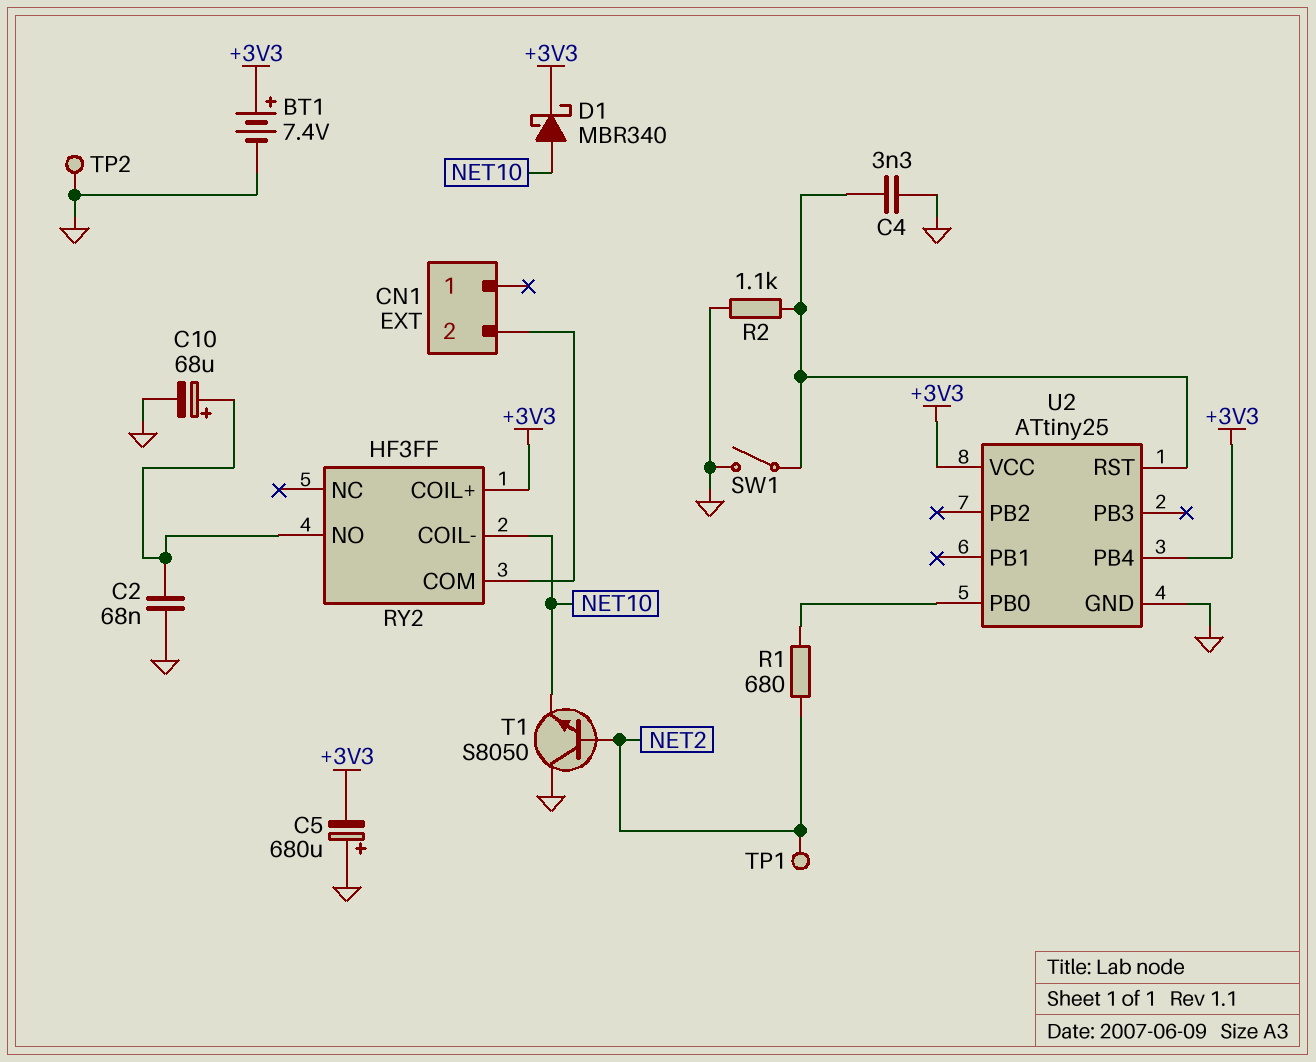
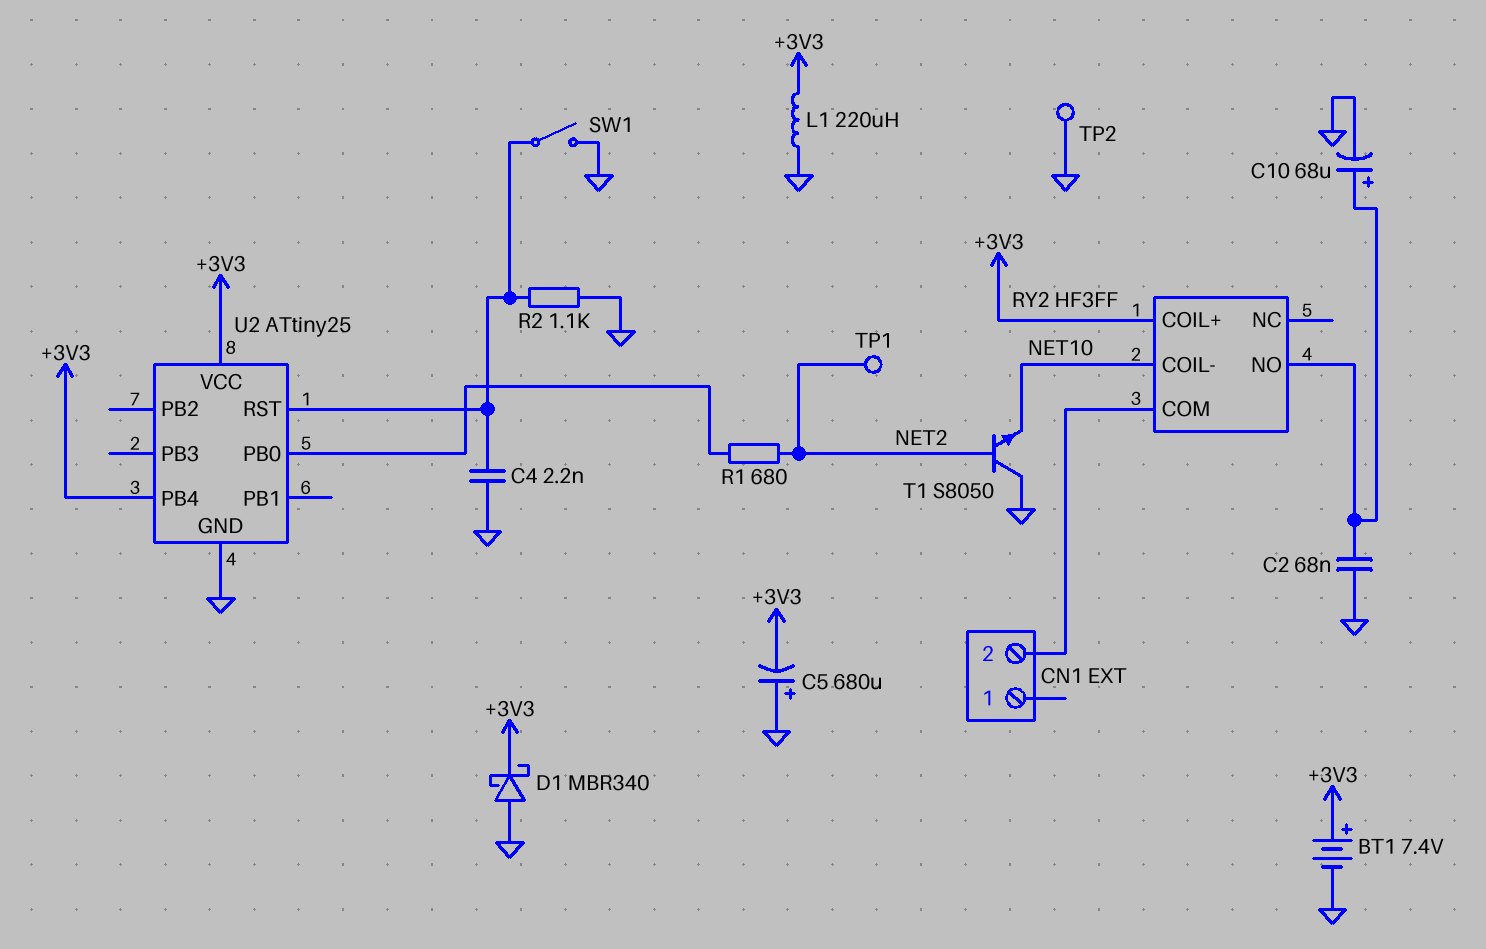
C4: 3.3nF (GND, U2/RST) -> 2.2nF (GND, U2/RST)
D1: schottky MBR340 (A NET10, K +3V3) -> schottky MBR340 (A GND, K +3V3)
L1: none -> 220uH (+3V3, GND)

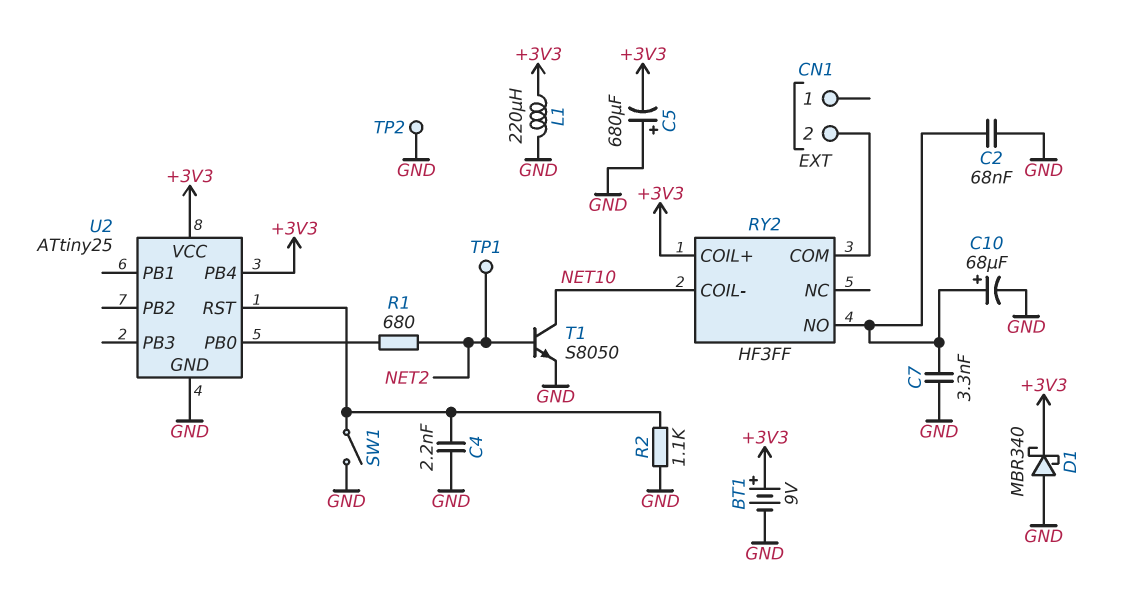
BT1: 7.4V (plus +3V3, minus GND) -> 9V (plus +3V3, minus GND)
C7: none -> 3.3nF (GND, RY2/NO)
T1: NPN S8050 (B NET2, C GND, E NET10) -> NPN S8050 (B NET2, C NET10, E GND)

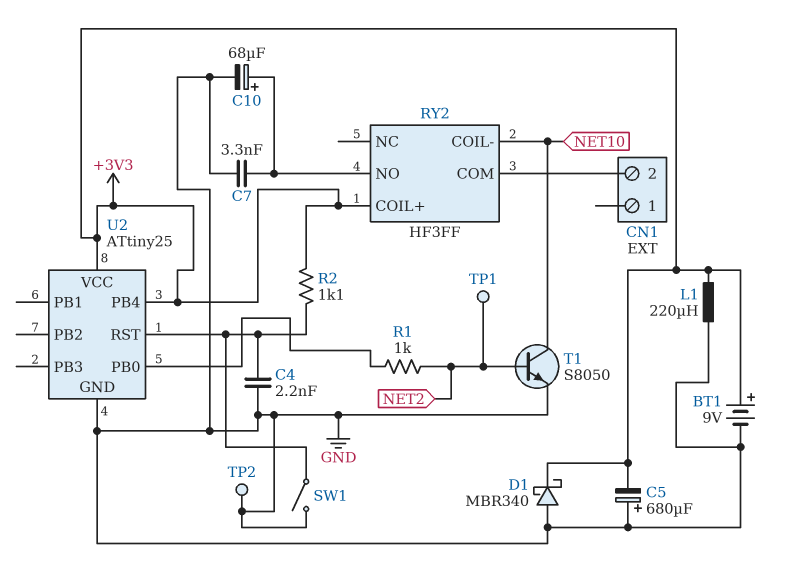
C2: 68nF (GND, RY2/NO) -> none
R1: 680 (NET2, U2/PB0) -> 1k (NET2, U2/PB0)
R2: 1.1k (GND, U2/RST) -> 1.1k (+3V3, U2/RST)

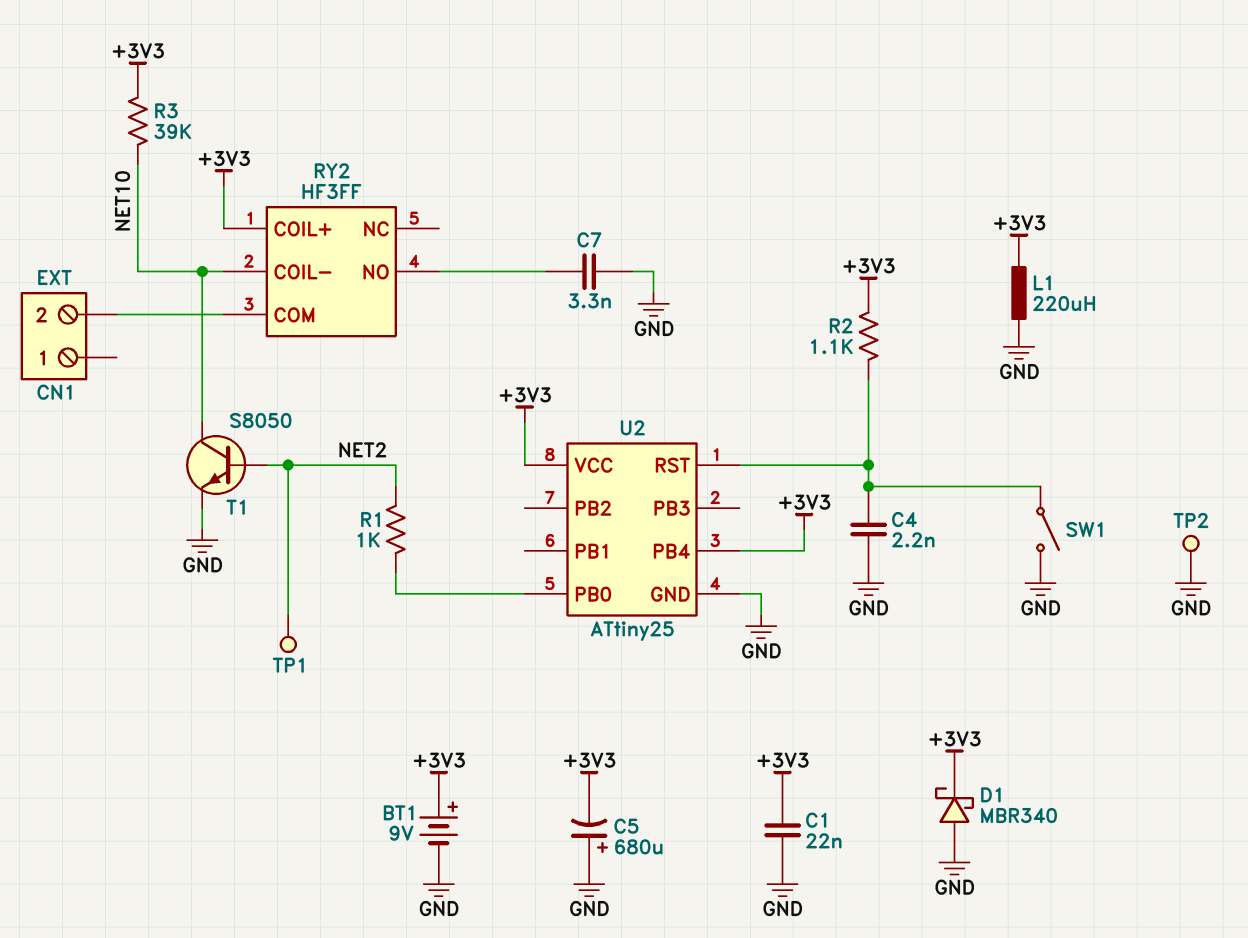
C1: none -> 22nF (+3V3, GND)
C10: 68uF (plus RY2/NO, minus GND) -> none
R3: none -> 39k (+3V3, NET10)

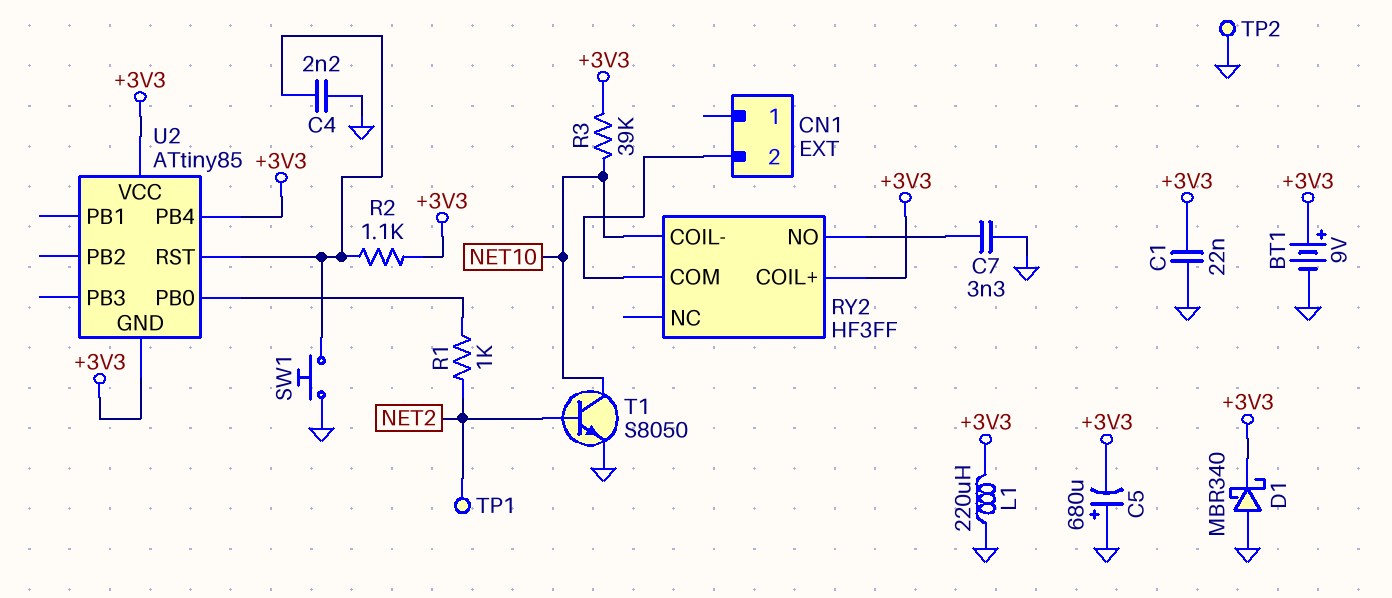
SW1: switch (GND, U2/RST) -> button (GND, U2/RST)
U2: ATtiny25 -> ATtiny85
U2 pin GND: GND -> +3V3

